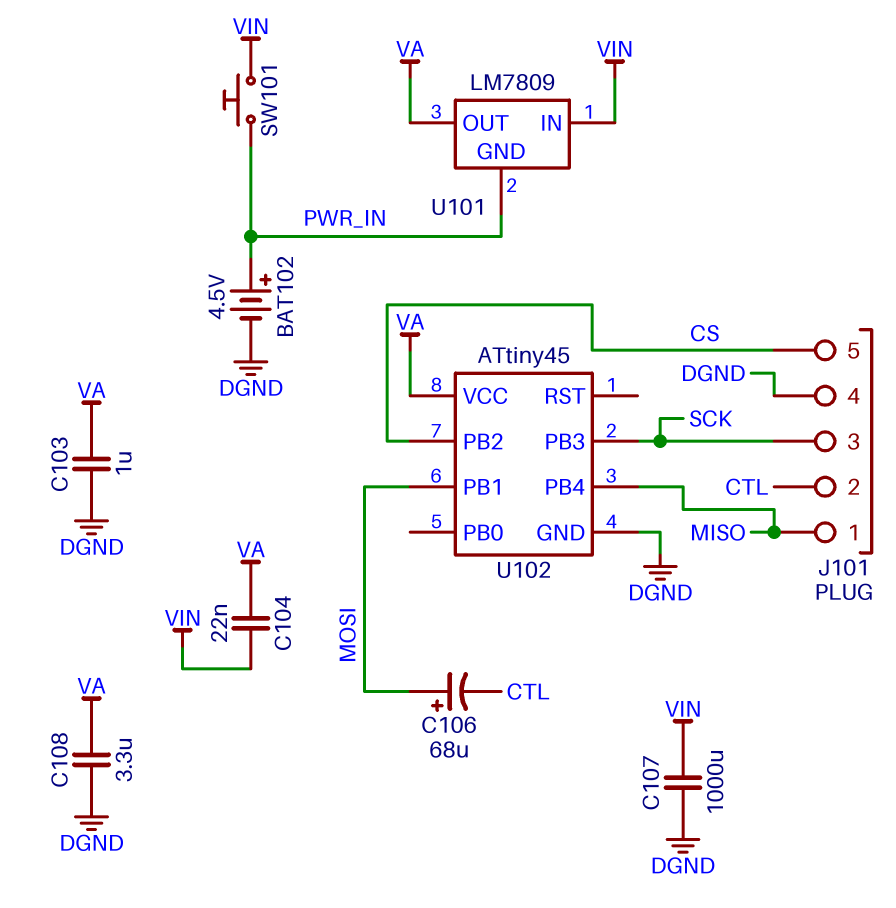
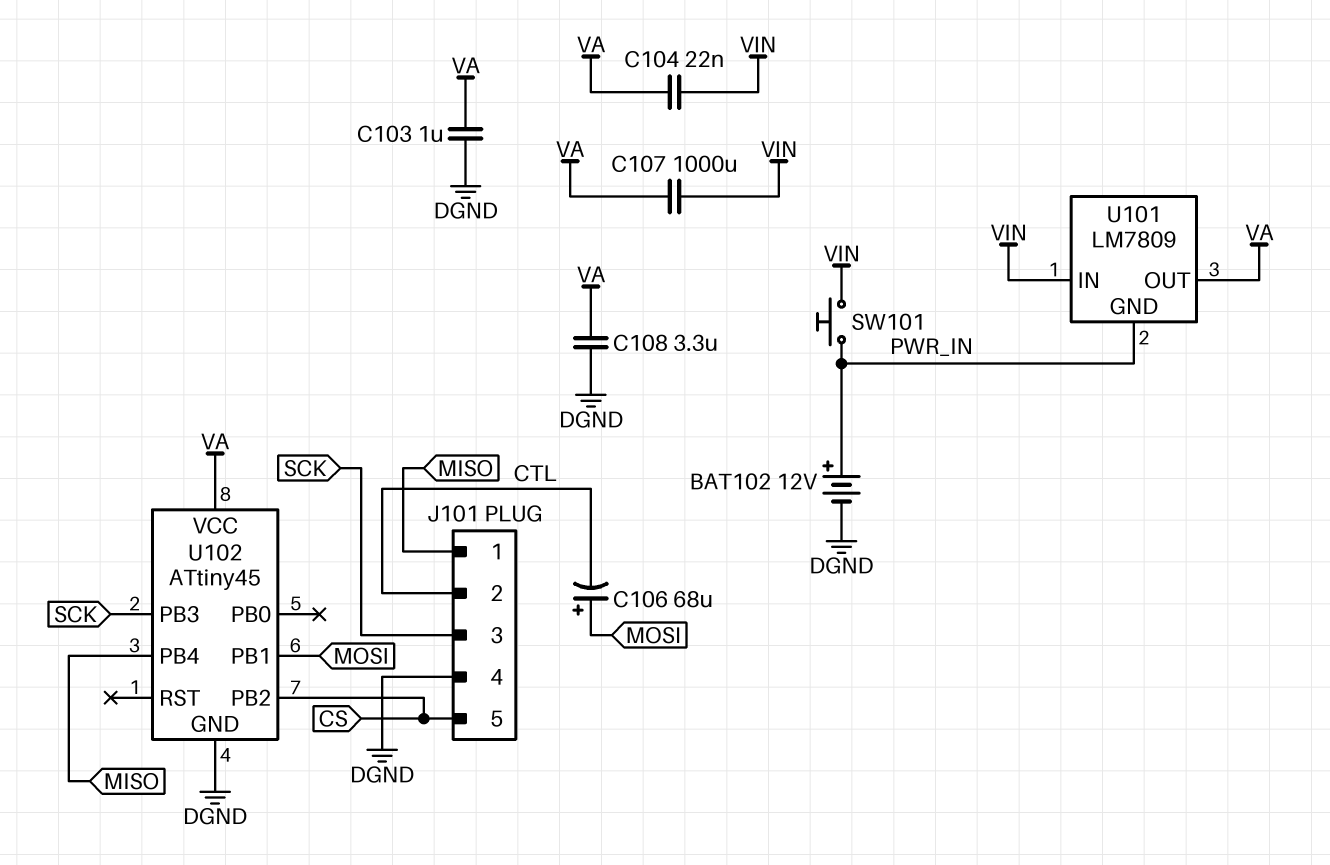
BAT102: 4.5V (plus PWR_IN, minus DGND) -> 12V (plus PWR_IN, minus DGND)
C107: 1000uF (DGND, VIN) -> 1000uF (VA, VIN)

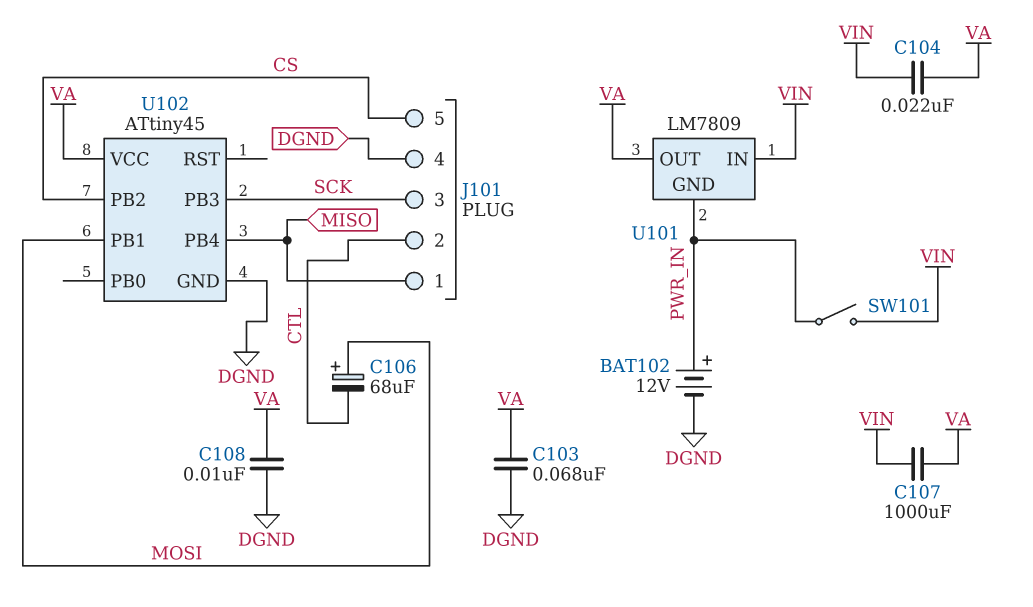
C103: 1uF (DGND, VA) -> 68nF (DGND, VA)
C108: 3.3uF (DGND, VA) -> 10nF (DGND, VA)
SW101: button (PWR_IN, VIN) -> switch (PWR_IN, VIN)

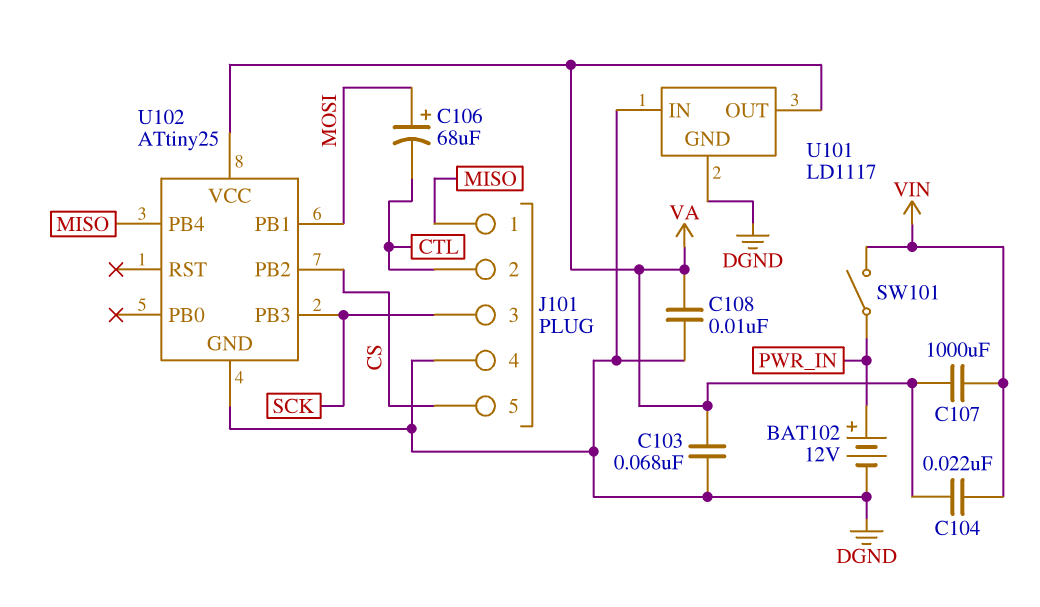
U101: LM7809 -> LD1117
U101 pin GND: PWR_IN -> DGND
U101 pin IN: VIN -> DGND
U102: ATtiny45 -> ATtiny25

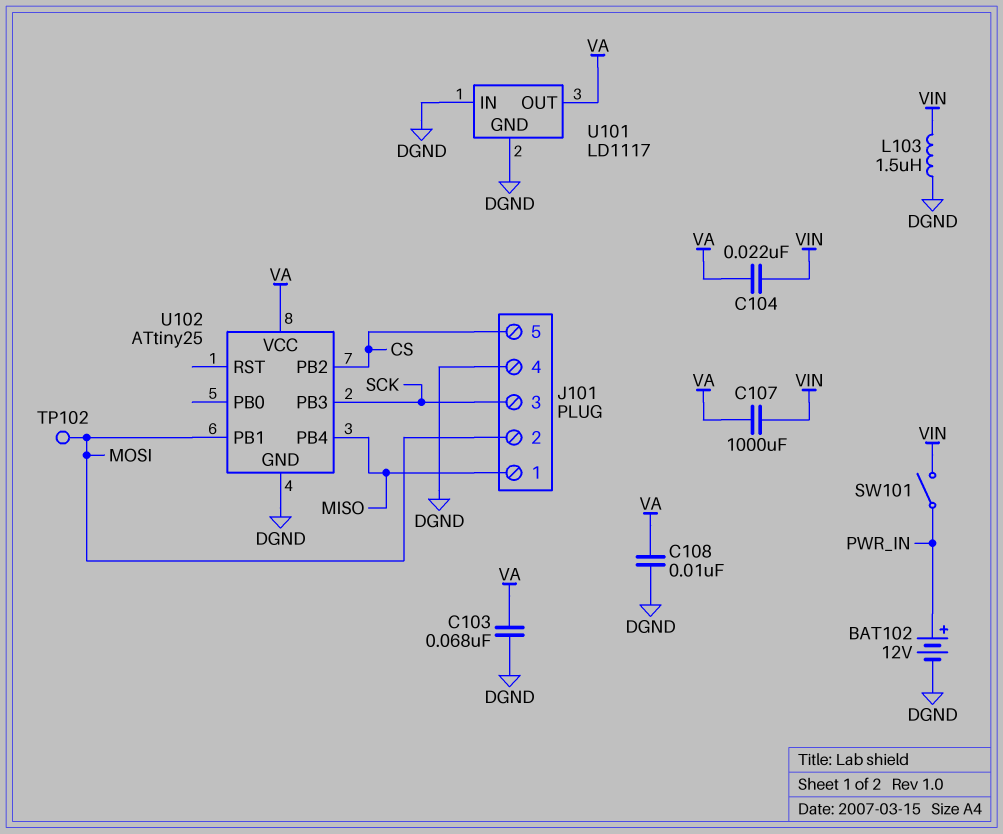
C106: 68uF (plus MOSI, minus CTL) -> none
J101 pin 2: CTL -> MOSI
L103: none -> 1.5uH (DGND, VIN)
TP102: none -> test point (MOSI)

